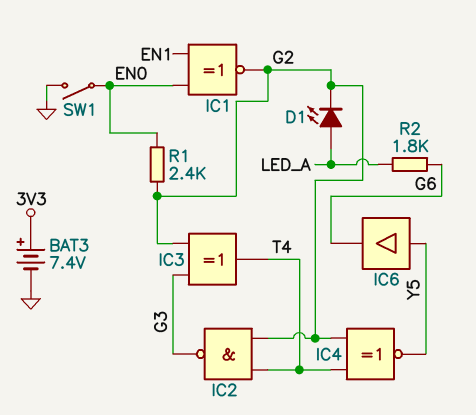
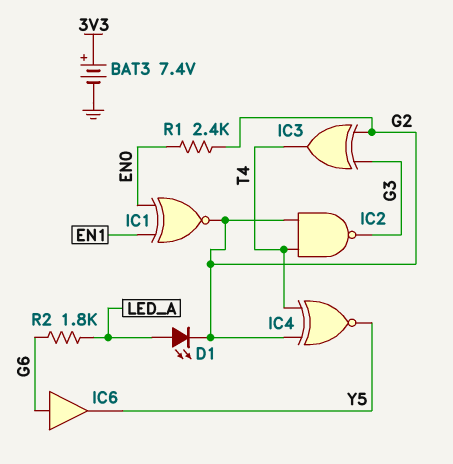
IC6: buffer (in Y5, out G6) -> buffer (in G6, out Y5)
SW1: switch (EN0, GND) -> none

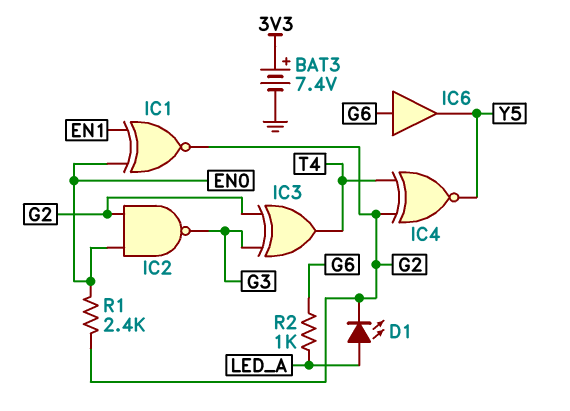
IC2: NAND (in G2, in T4, out G3) -> NAND (in EN0, in G2, out G3)
R2: 1.8k (G6, LED_A) -> 1k (G6, LED_A)

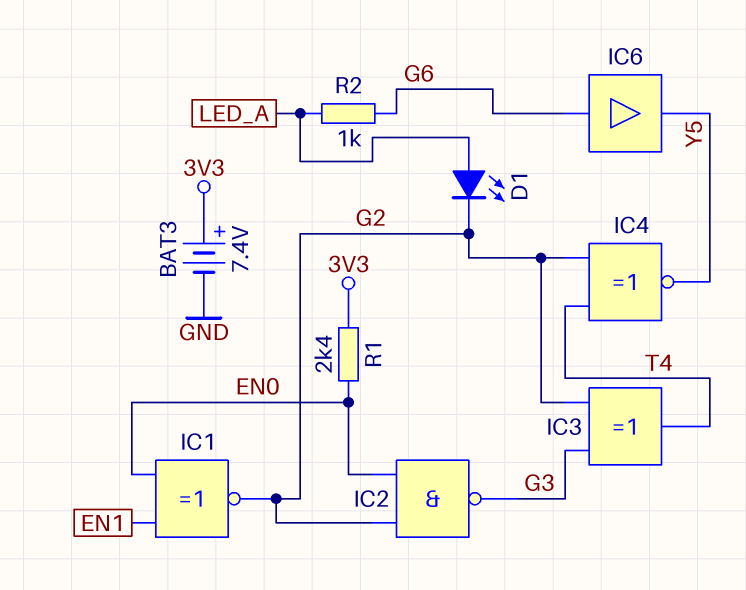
R1: 2.4k (EN0, G2) -> 2.4k (3V3, EN0)

